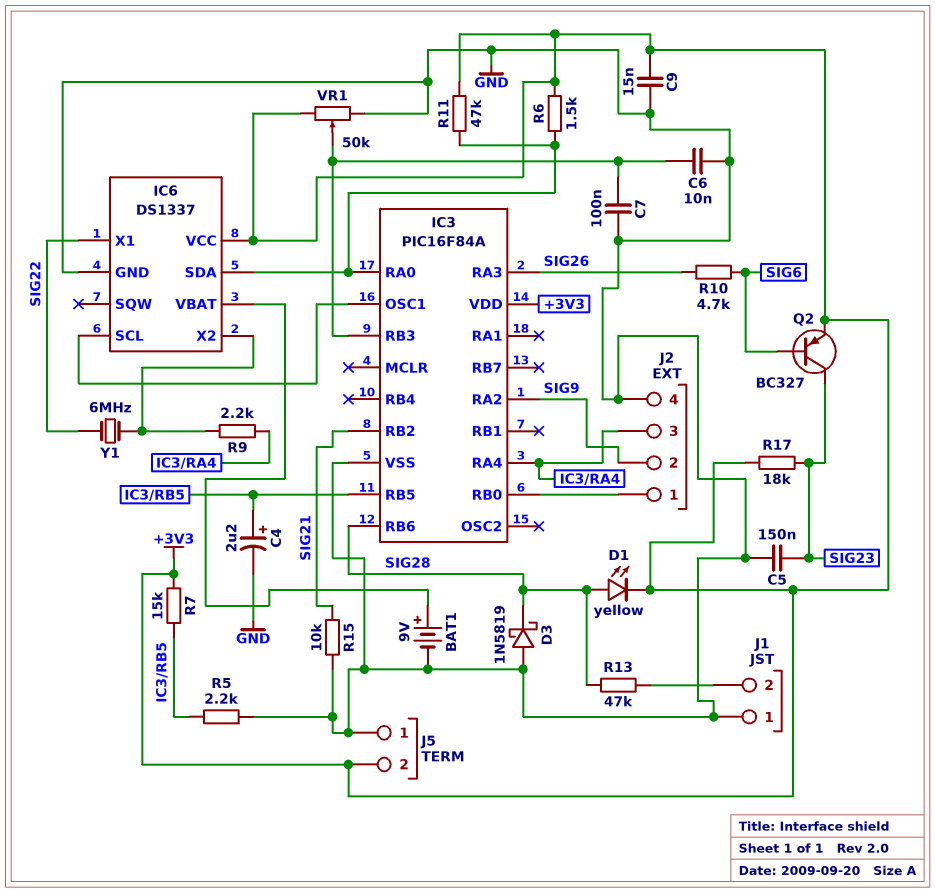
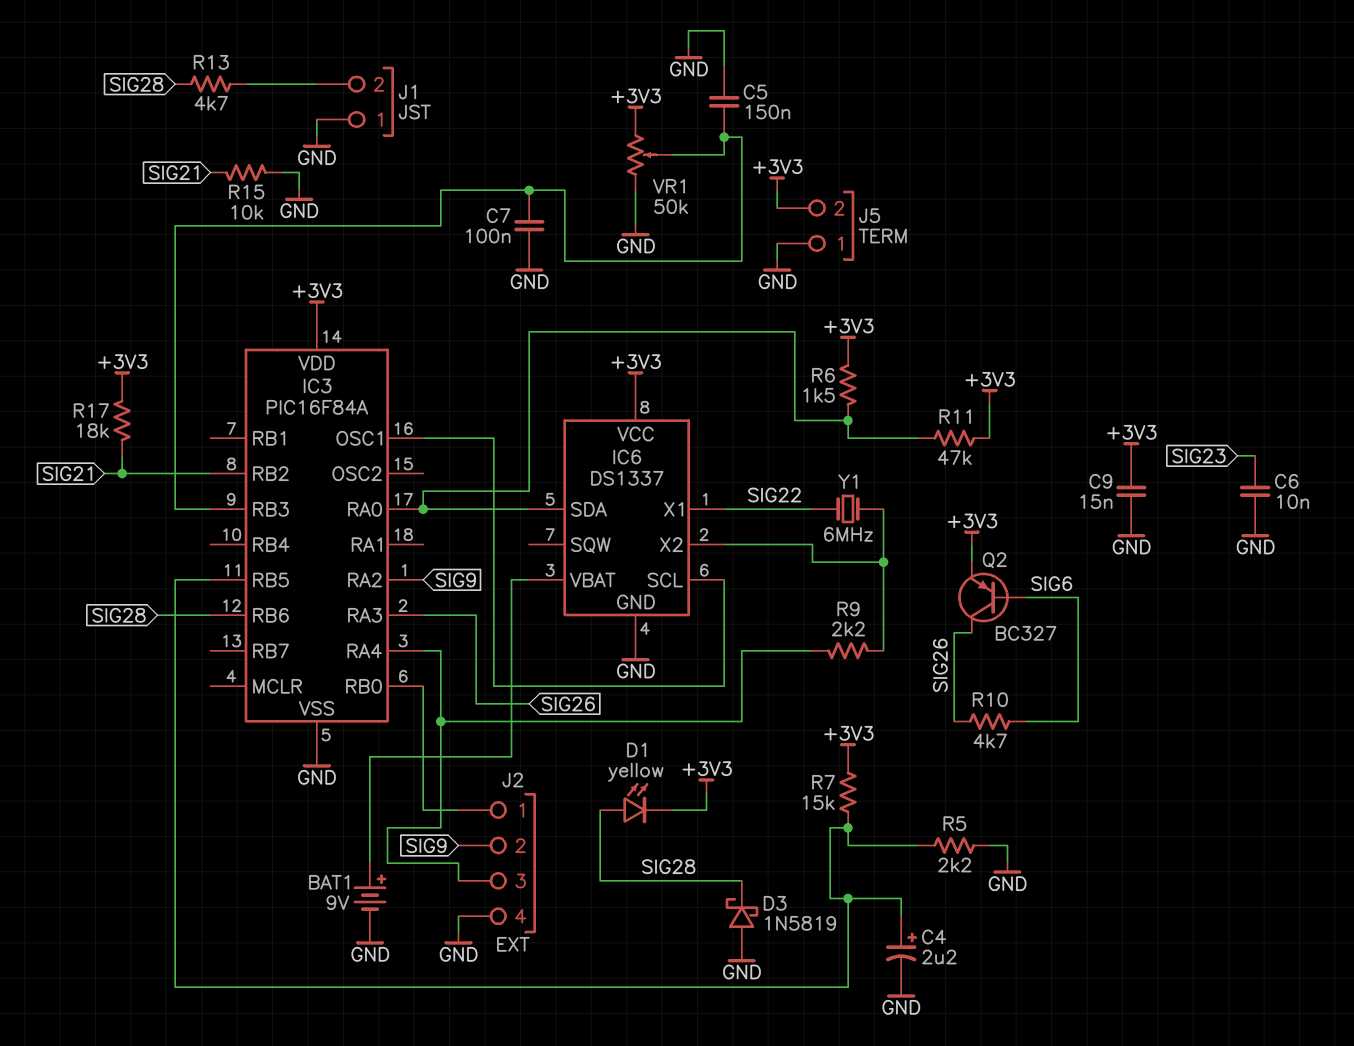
C5: 150nF (GND, SIG23) -> 150nF (GND, IC3/RB3)
C6: 10nF (GND, IC3/RB3) -> 10nF (GND, SIG23)
Q2: PNP BC327 (B SIG6, C SIG23, E +3V3) -> PNP BC327 (B SIG6, C SIG26, E +3V3)
R13: 47k (J1/2, SIG28) -> 4.7k (J1/2, SIG28)
R17: 18k (+3V3, SIG23) -> 18k (+3V3, SIG21)

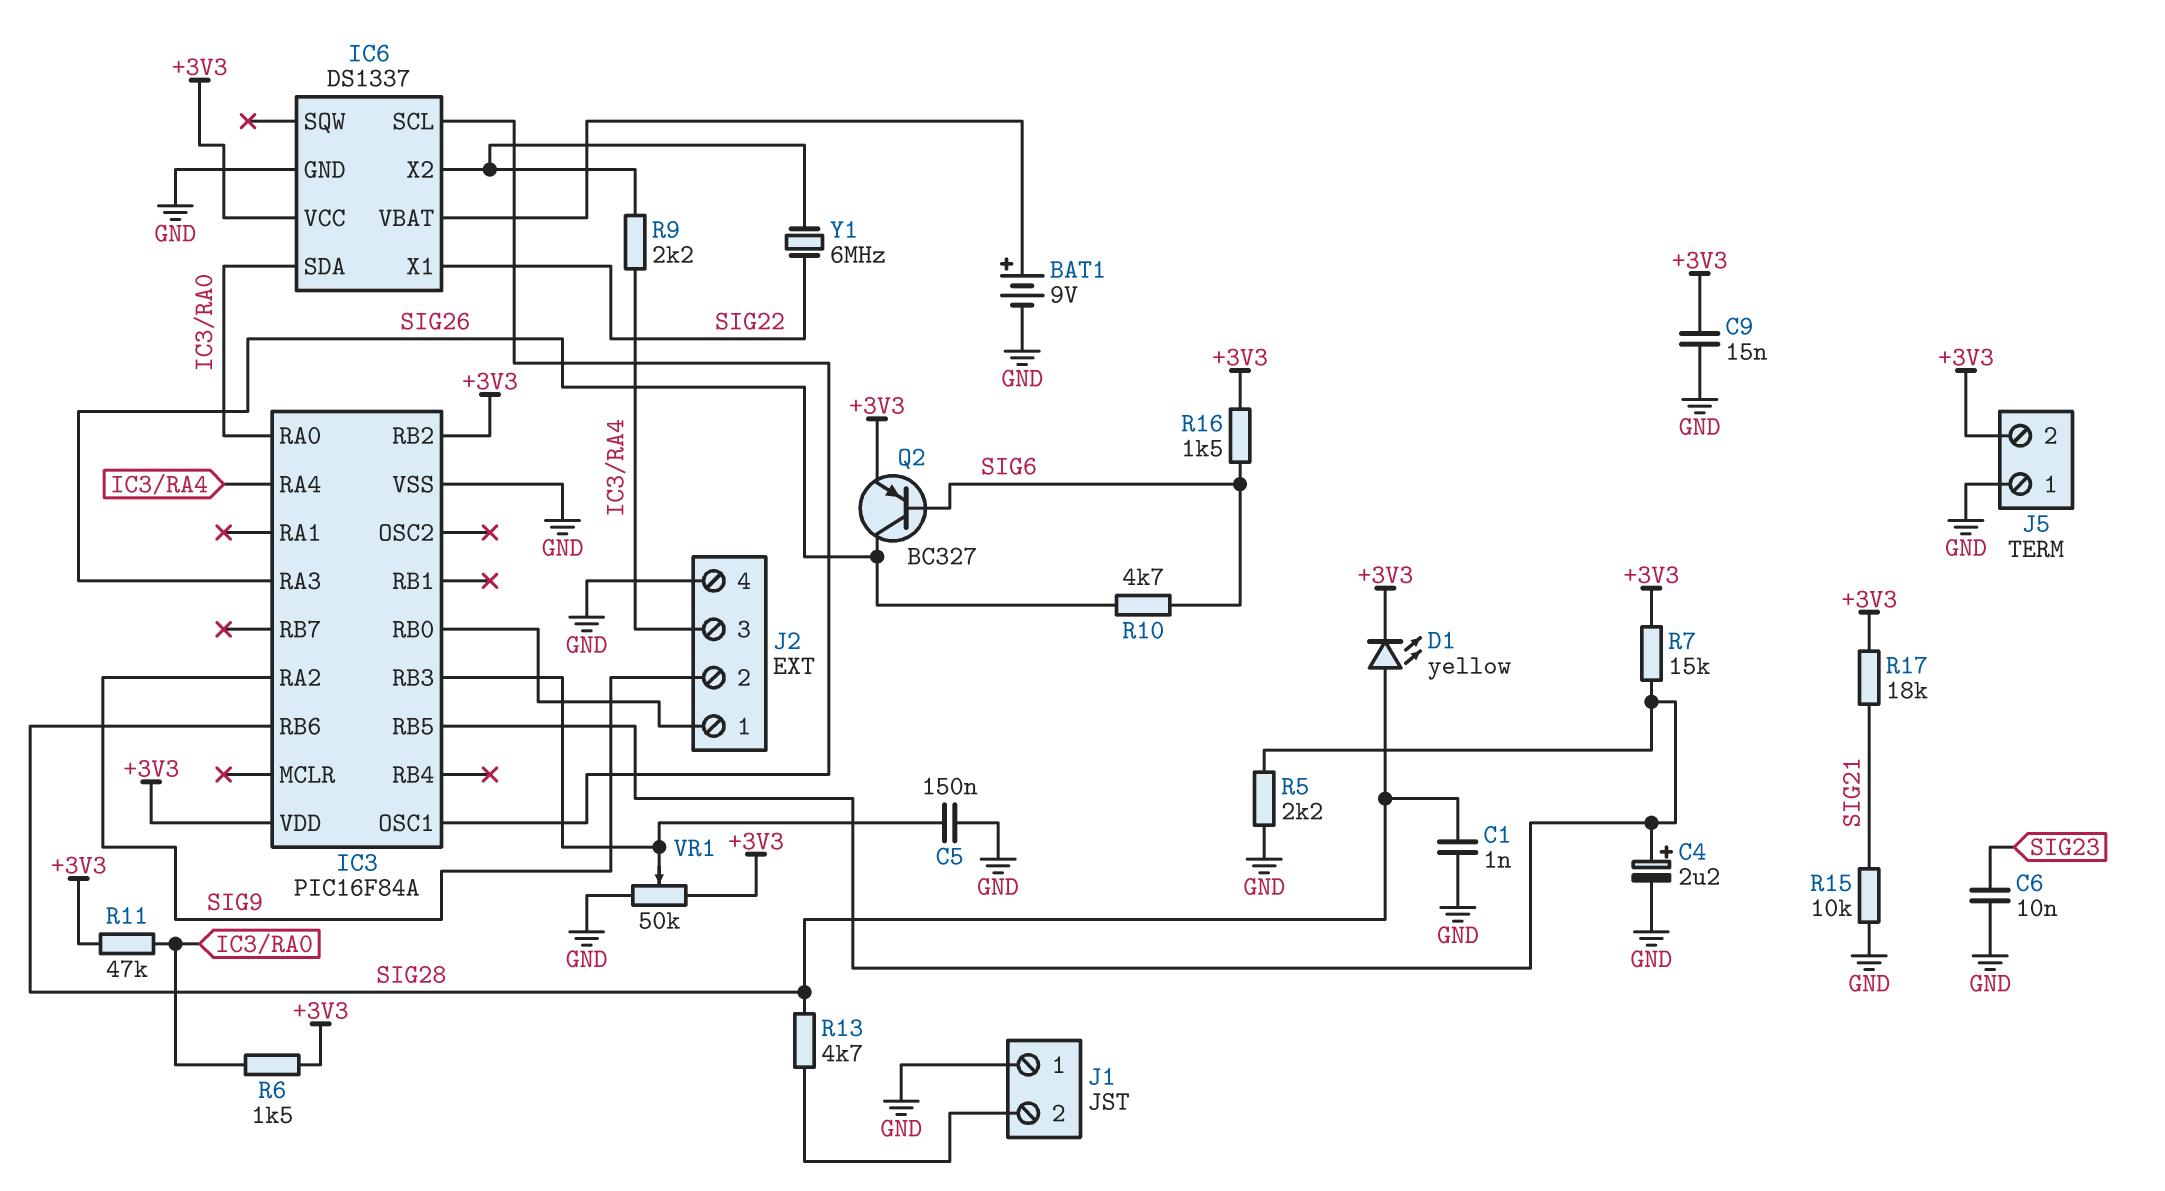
C1: none -> 1nF (GND, SIG28)
C7: 100nF (GND, IC3/RB3) -> none
D3: schottky 1N5819 (A GND, K SIG28) -> none
IC3 pin RB2: SIG21 -> +3V3
R16: none -> 1.5k (+3V3, SIG6)

